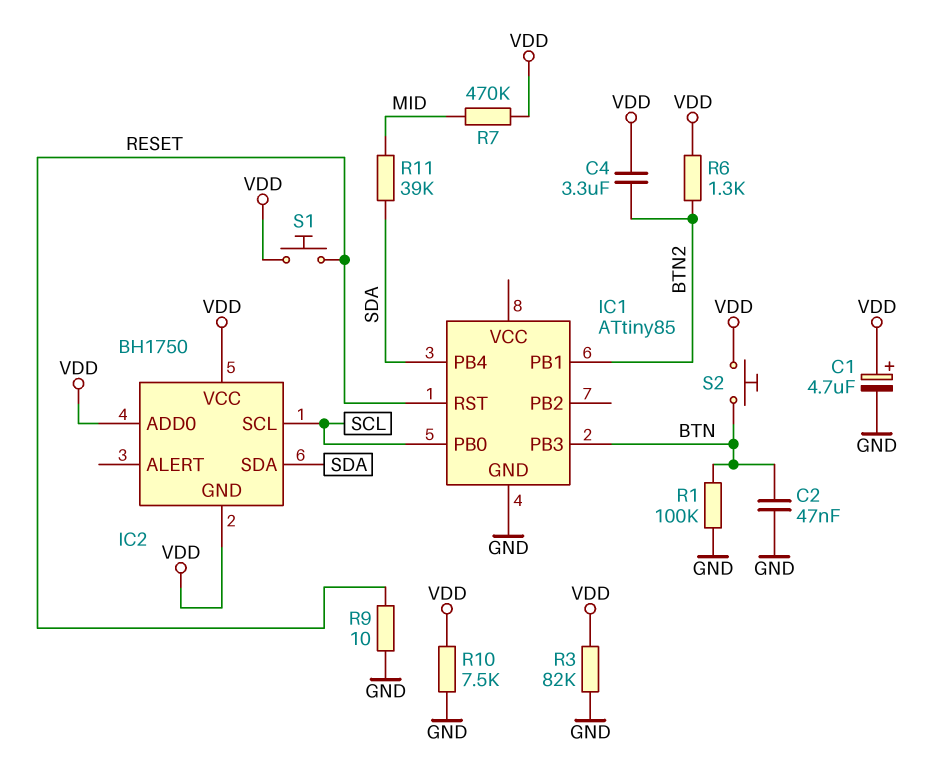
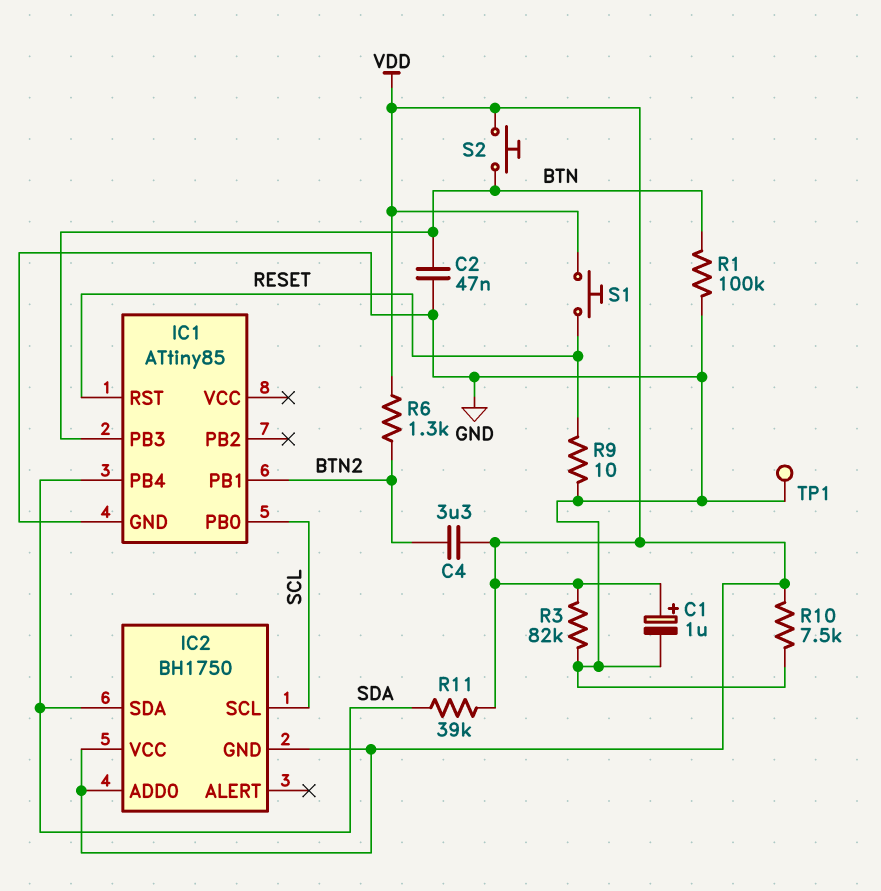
C1: 4.7uF (plus VDD, minus GND) -> 1uF (plus VDD, minus GND)
R7: 470k (MID, VDD) -> none
R11: 39k (MID, SDA) -> 39k (SDA, VDD)
TP1: none -> test point (GND)

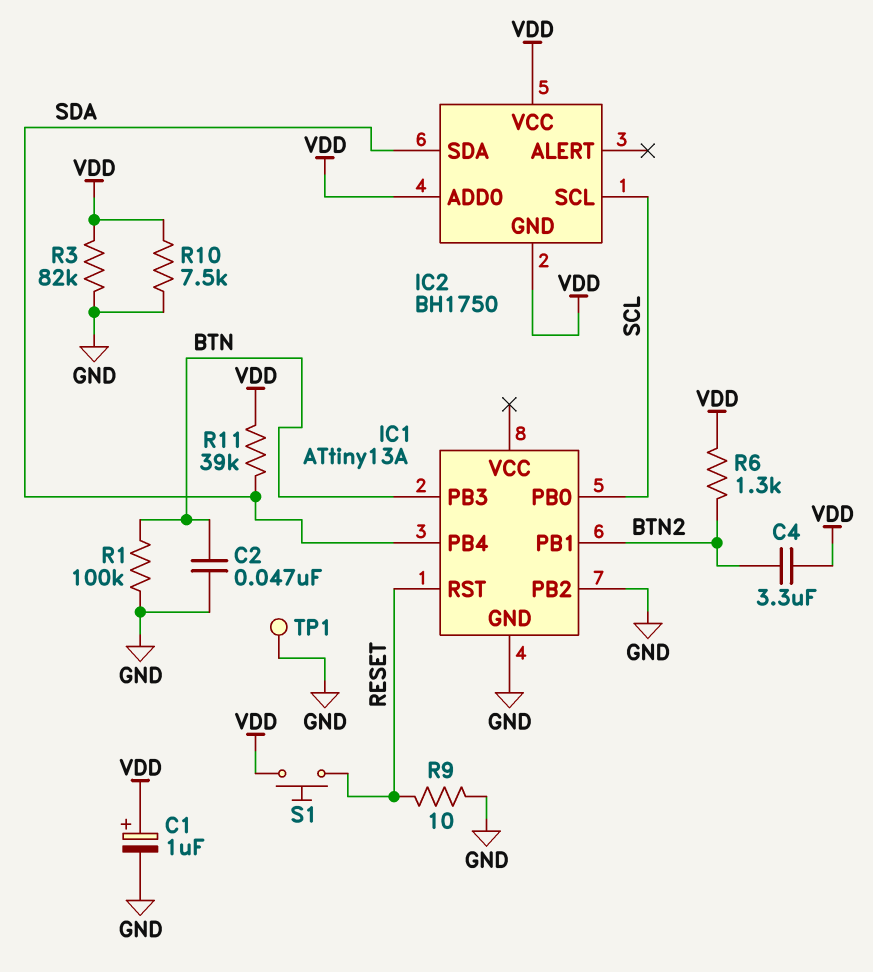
IC1: ATtiny85 -> ATtiny13A
IC1 pin PB2: none -> GND
S2: button (BTN, VDD) -> none

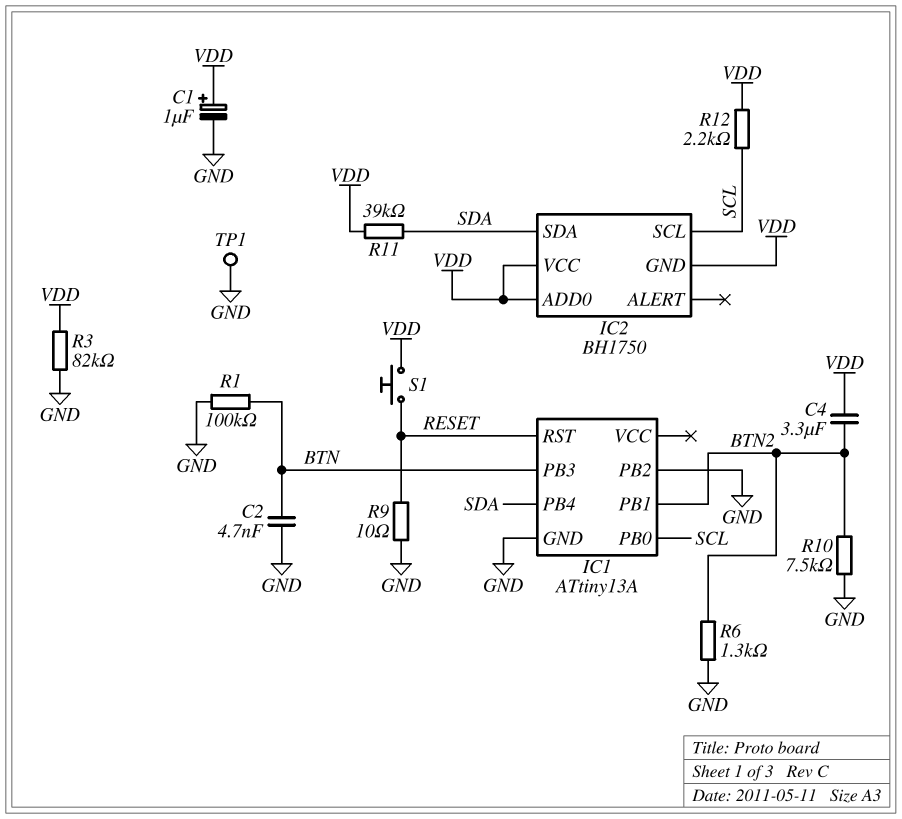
C2: 47nF (BTN, GND) -> 4.7nF (BTN, GND)
R6: 1.3k (BTN2, VDD) -> 1.3k (BTN2, GND)
R10: 7.5k (GND, VDD) -> 7.5k (BTN2, GND)
R12: none -> 2.2k (SCL, VDD)

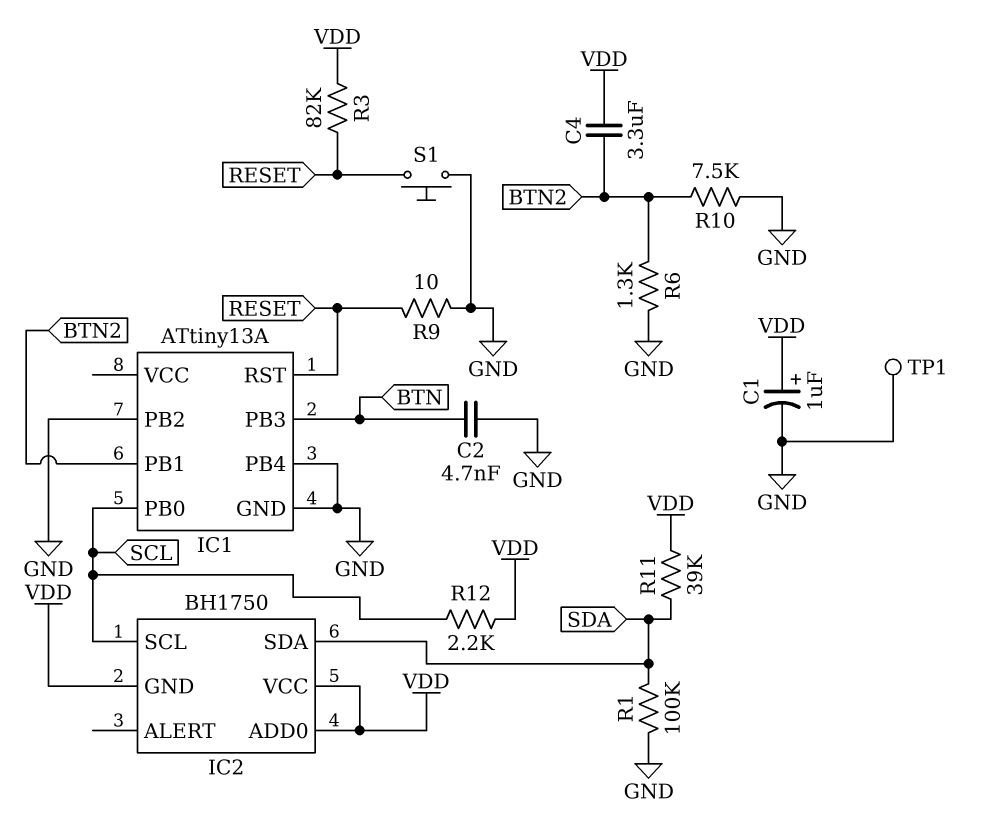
IC1 pin PB4: SDA -> GND
R1: 100k (BTN, GND) -> 100k (GND, SDA)
R3: 82k (GND, VDD) -> 82k (RESET, VDD)
S1: button (RESET, VDD) -> button (GND, RESET)

